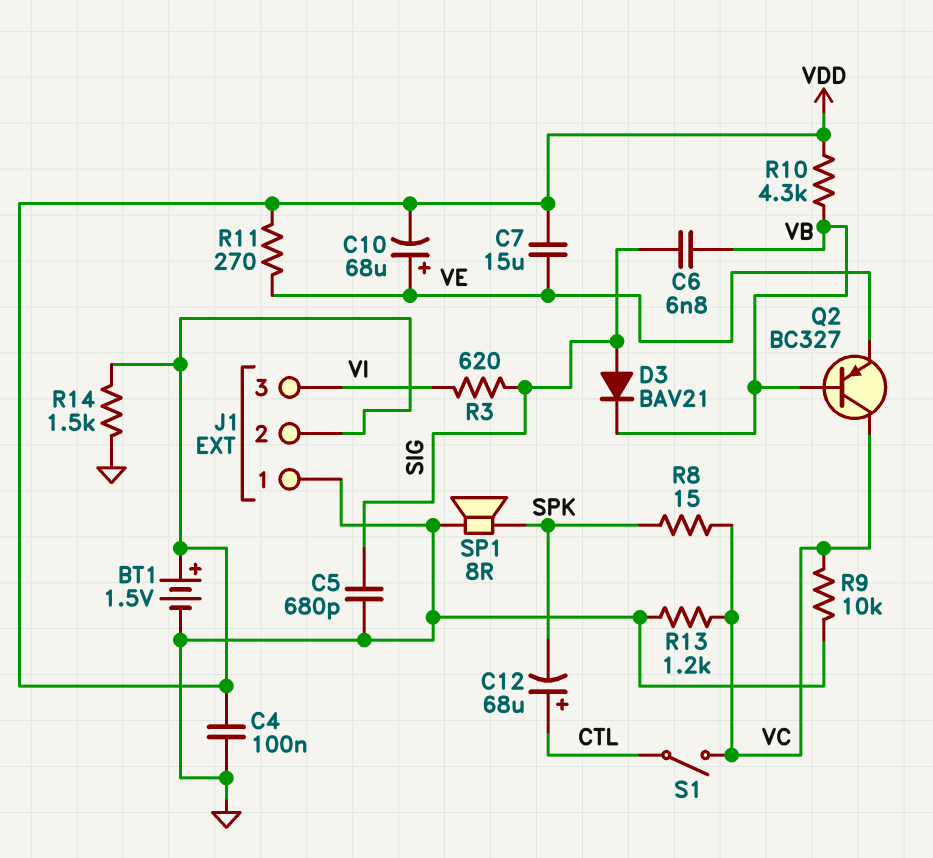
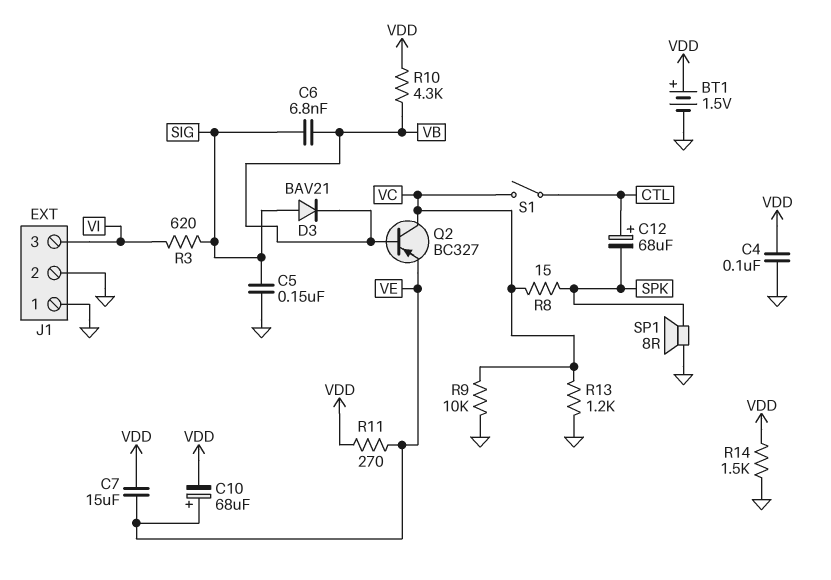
C5: 680pF (GND, SIG) -> 150nF (GND, SIG)
J1 pin 2: VDD -> GND

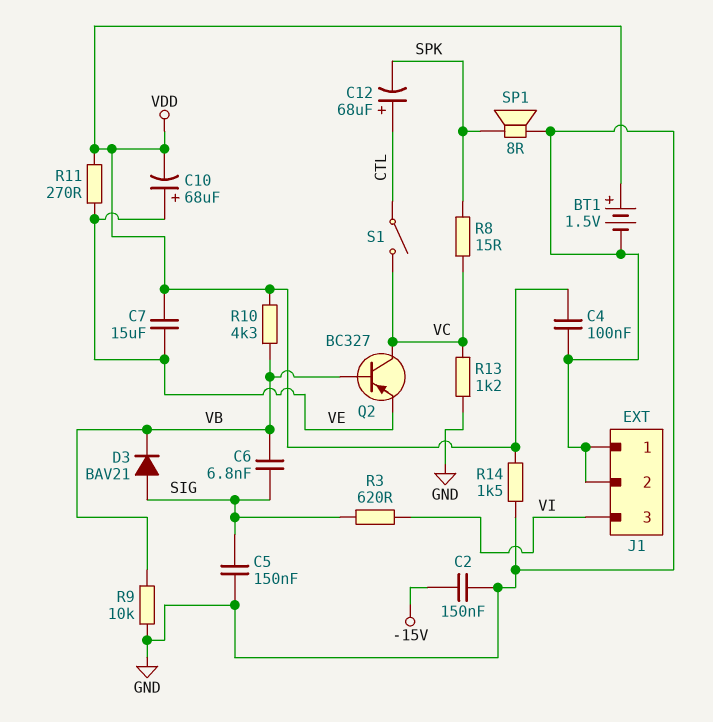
C2: none -> 150nF (-15V, GND)
R9: 10k (GND, VC) -> 10k (GND, VB)

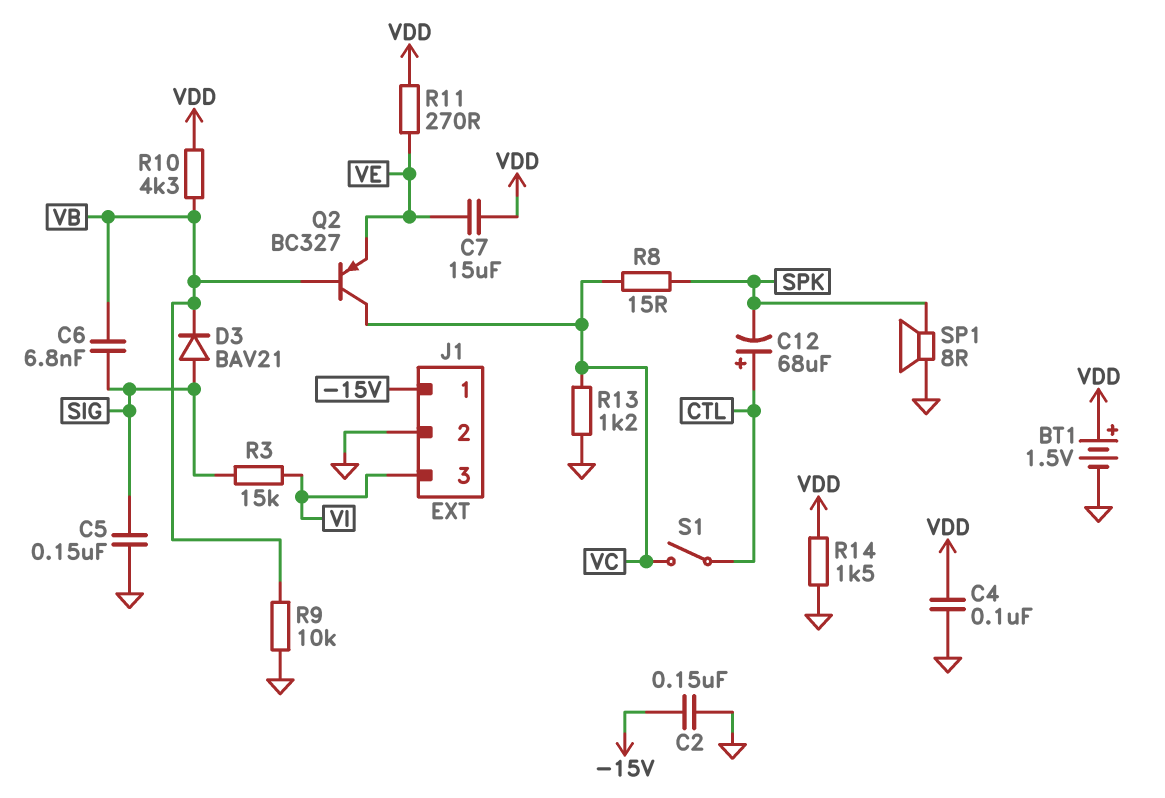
C10: 68uF (plus VE, minus VDD) -> none
J1 pin 1: GND -> -15V
R3: 620 (SIG, VI) -> 15k (SIG, VI)

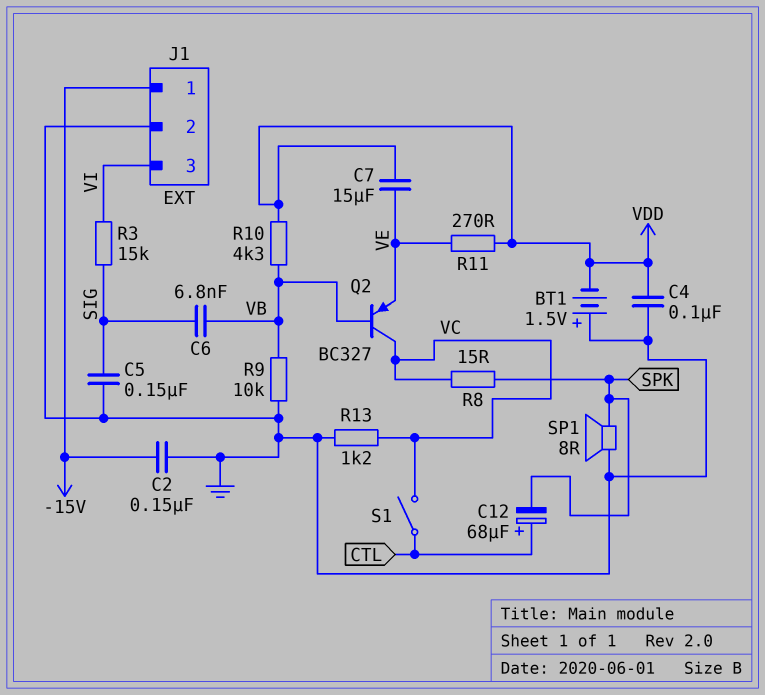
BT1: 1.5V (plus VDD, minus GND) -> 1.5V (plus GND, minus VDD)
D3: diode BAV21 (A SIG, K VB) -> none
R14: 1.5k (GND, VDD) -> none

